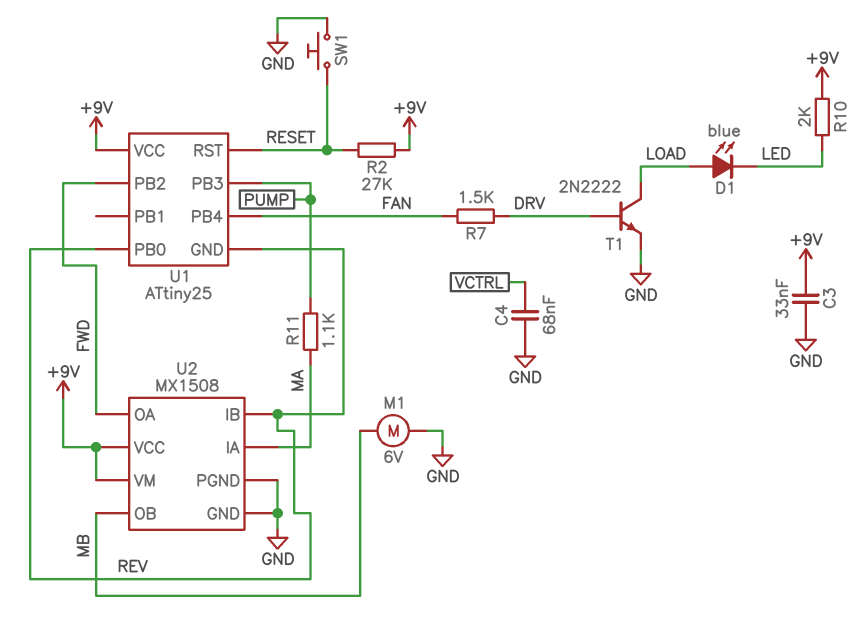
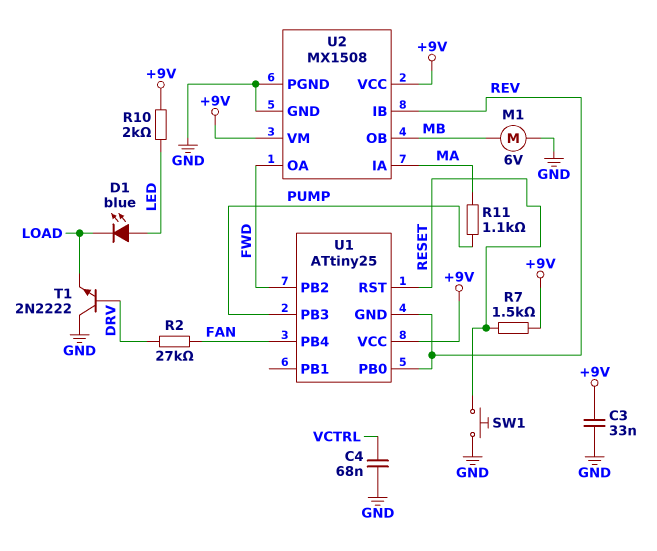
D1: LED blue (A LOAD, K LED) -> LED blue (A LED, K LOAD)
R2: 27k (+9V, RESET) -> 27k (DRV, FAN)
R7: 1.5k (DRV, FAN) -> 1.5k (+9V, RESET)
T1: NPN 2N2222 (B DRV, C LOAD, E GND) -> NPN 2N2222 (B DRV, C GND, E LOAD)

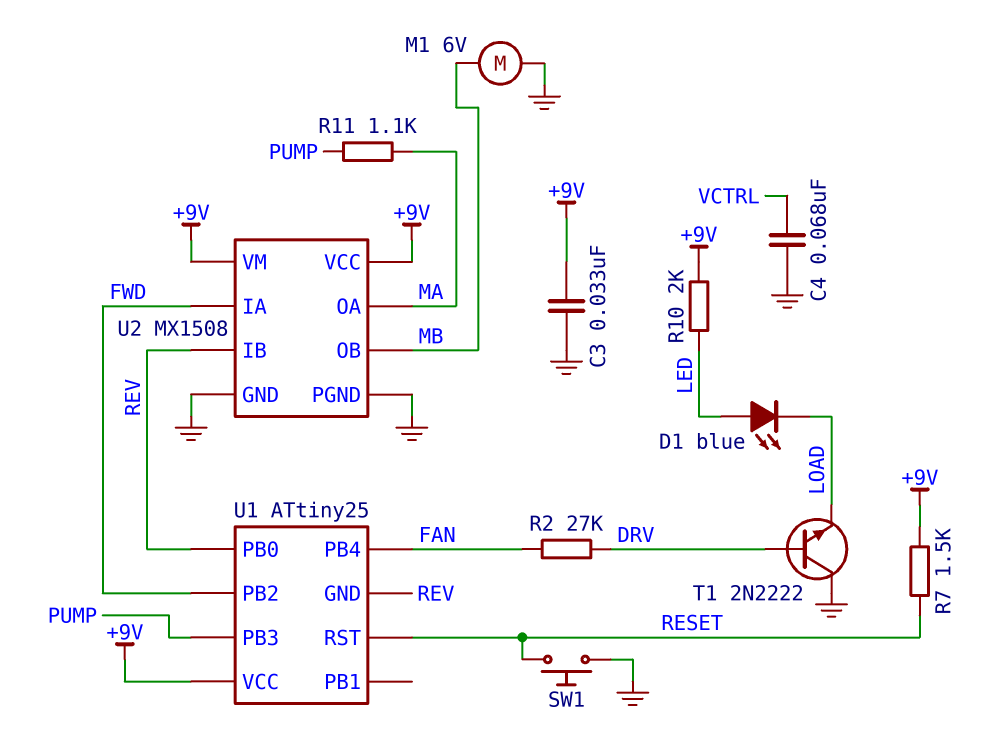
U2 pin IA: MA -> FWD
U2 pin OA: FWD -> MA

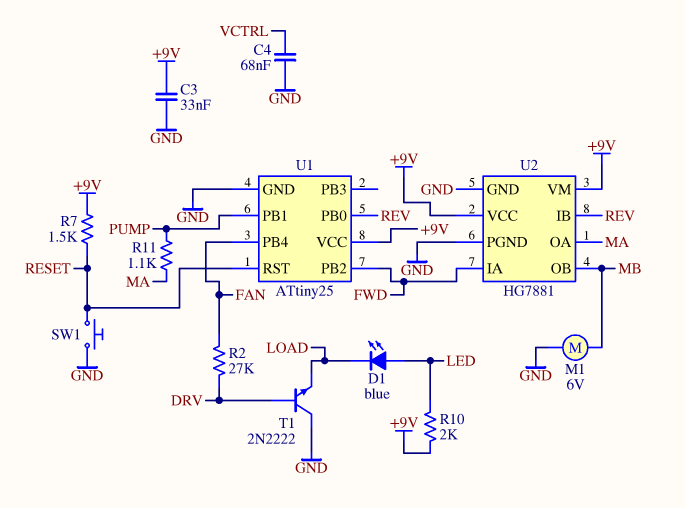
U1 pin GND: REV -> GND
U1 pin PB1: none -> PUMP
U1 pin PB3: PUMP -> none
U2: MX1508 -> HG7881

